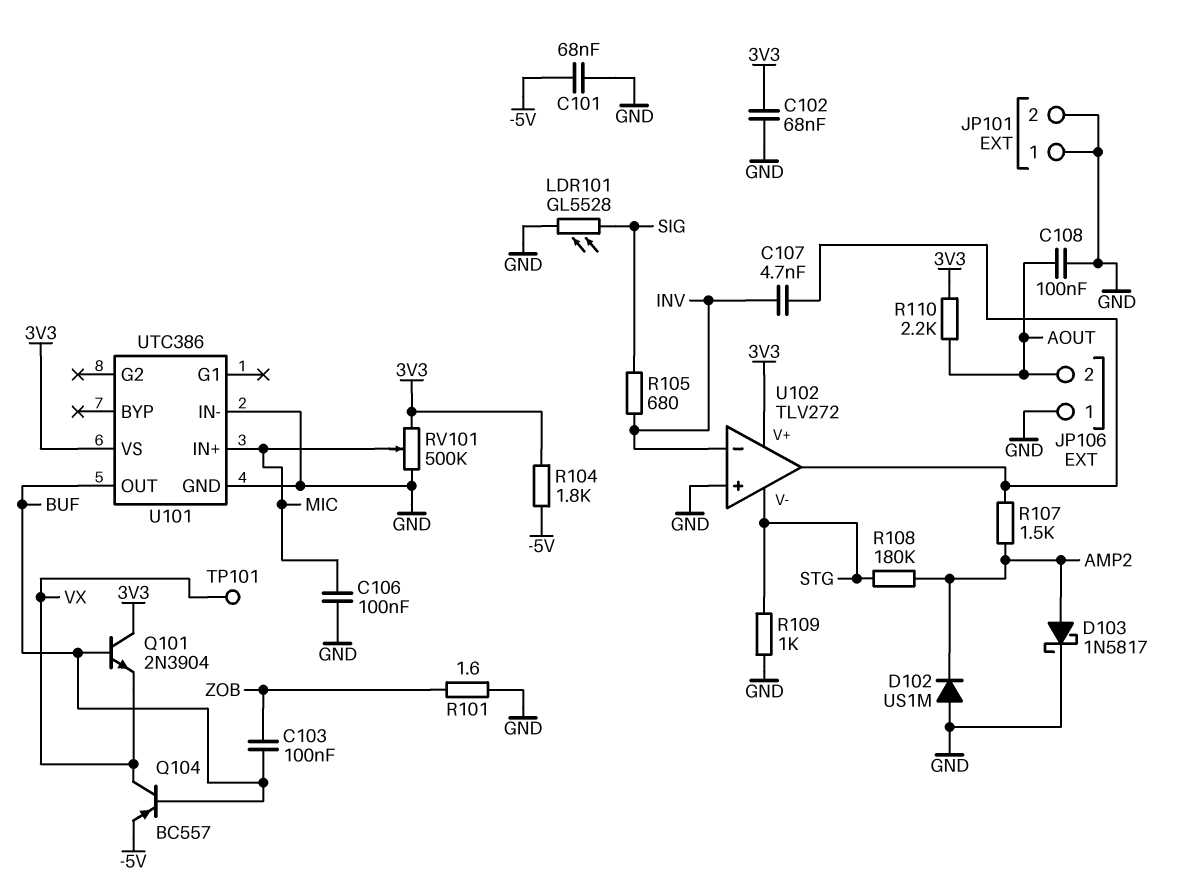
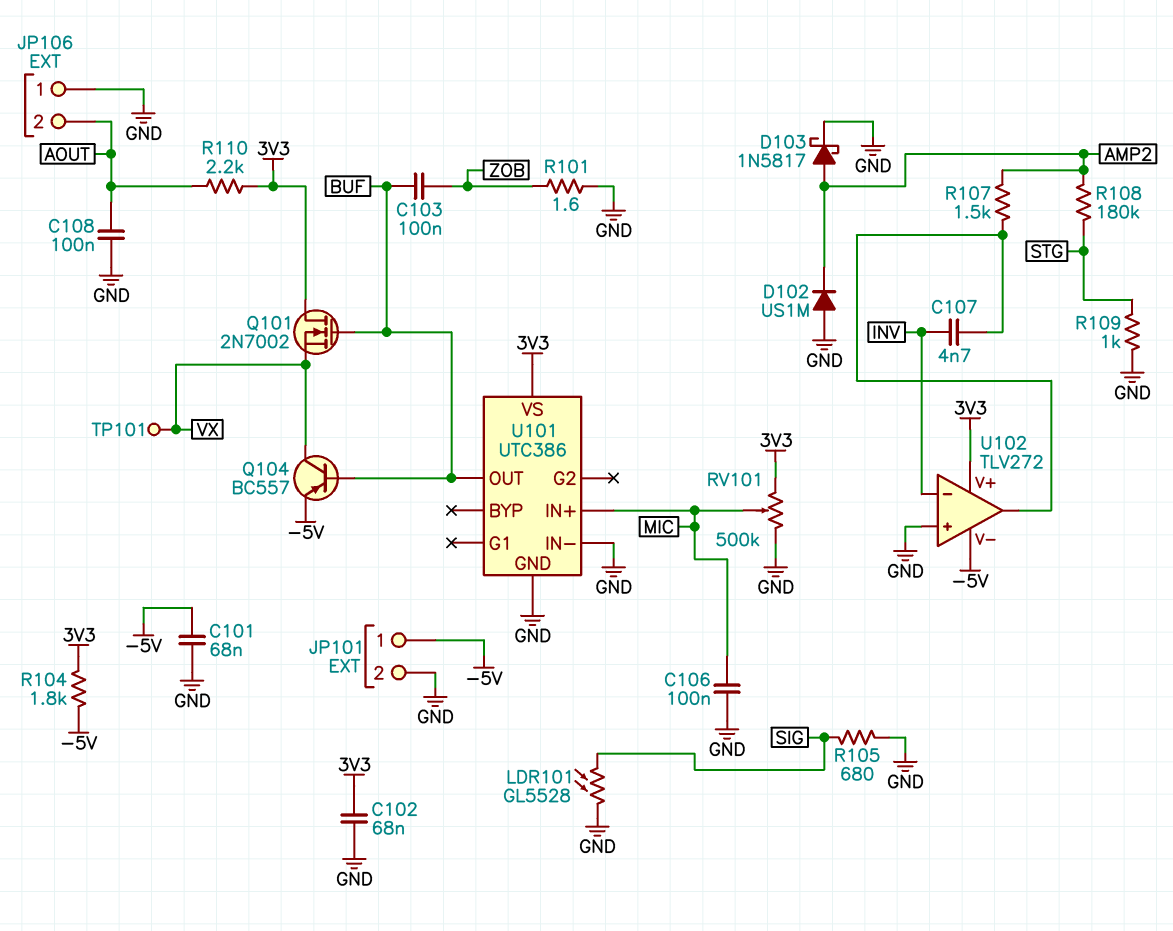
JP101 pin 1: GND -> -5V
Q101: NPN 2N3904 (B BUF, C 3V3, E VX) -> NMOS 2N7002 (G BUF, D 3V3, S VX)
R105: 680 (INV, SIG) -> 680 (GND, SIG)
U102 pin V-: STG -> -5V

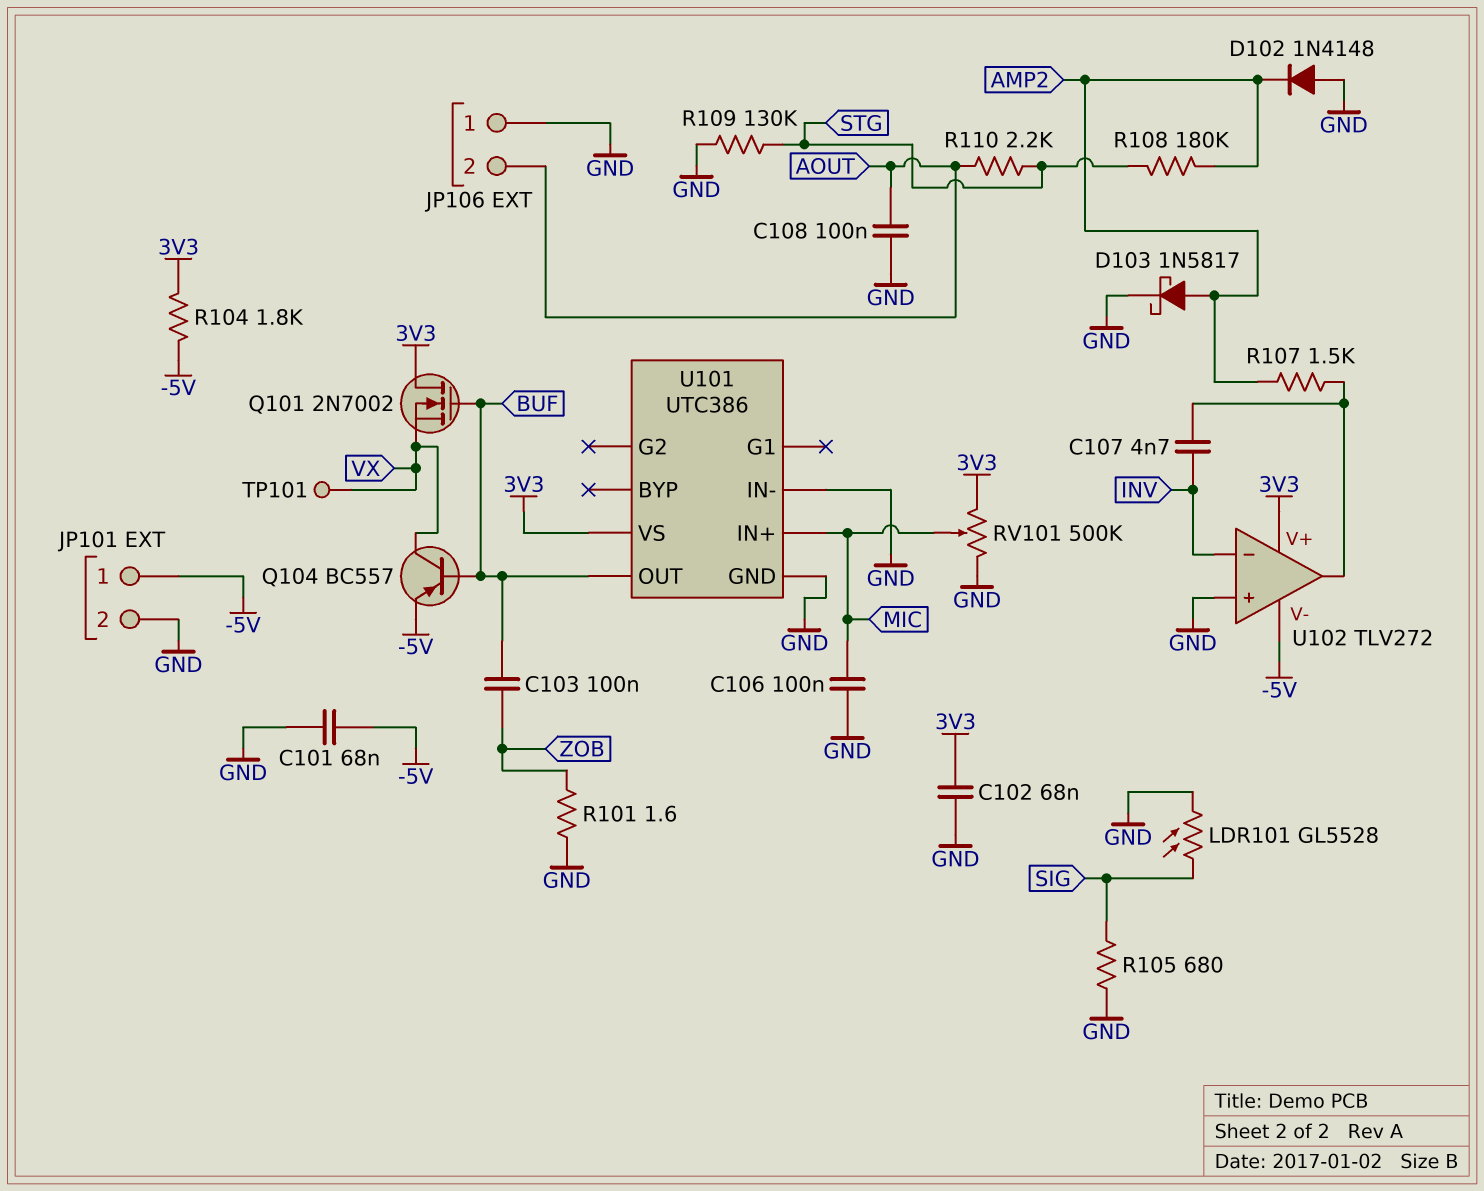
D102: diode US1M (A GND, K AMP2) -> diode 1N4148 (A GND, K AMP2)
R109: 1k (GND, STG) -> 130k (GND, STG)
R110: 2.2k (3V3, AOUT) -> 2.2k (AOUT, STG)

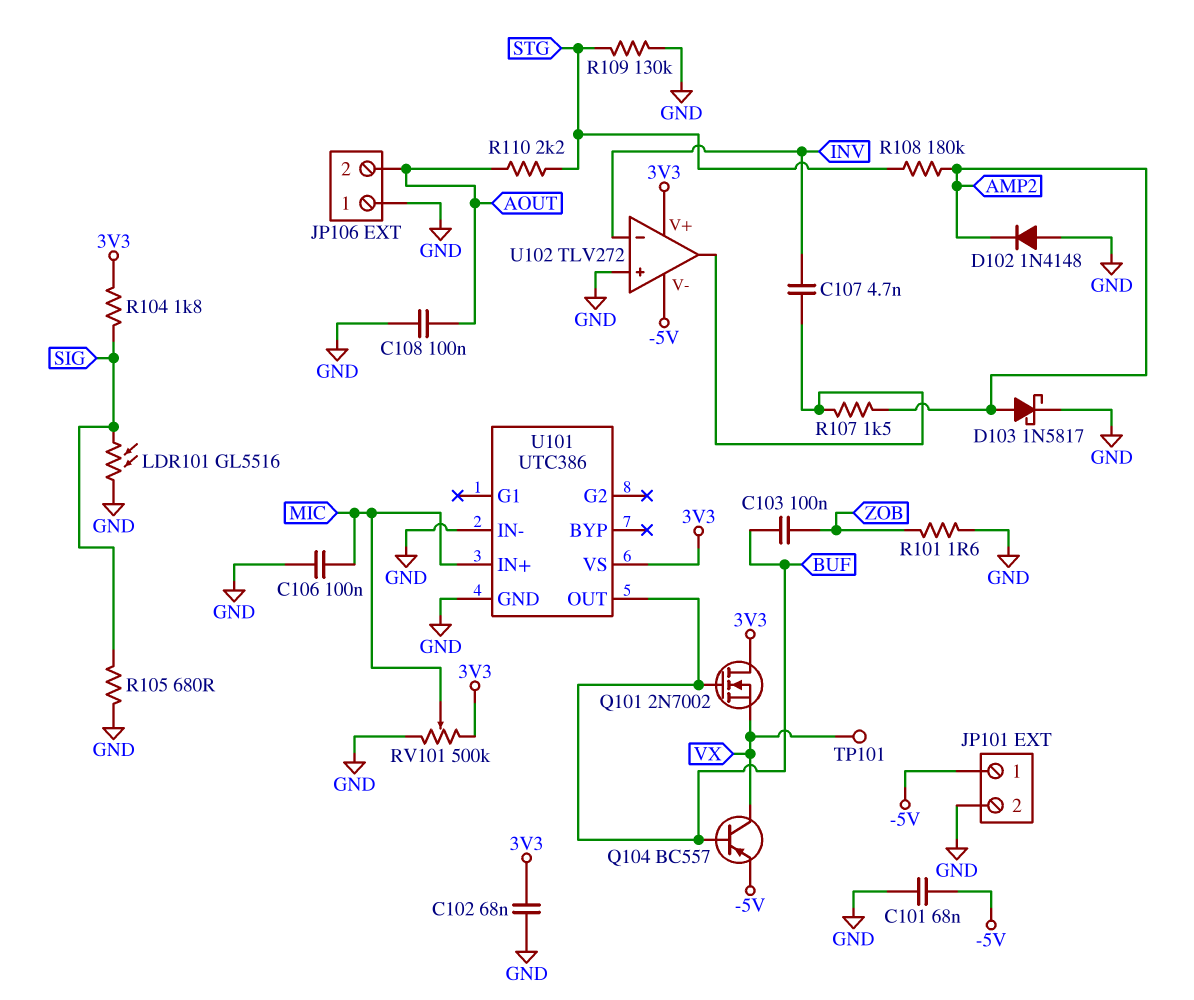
LDR101: GL5528 (GND, SIG) -> GL5516 (GND, SIG)
R104: 1.8k (-5V, 3V3) -> 1.8k (3V3, SIG)

